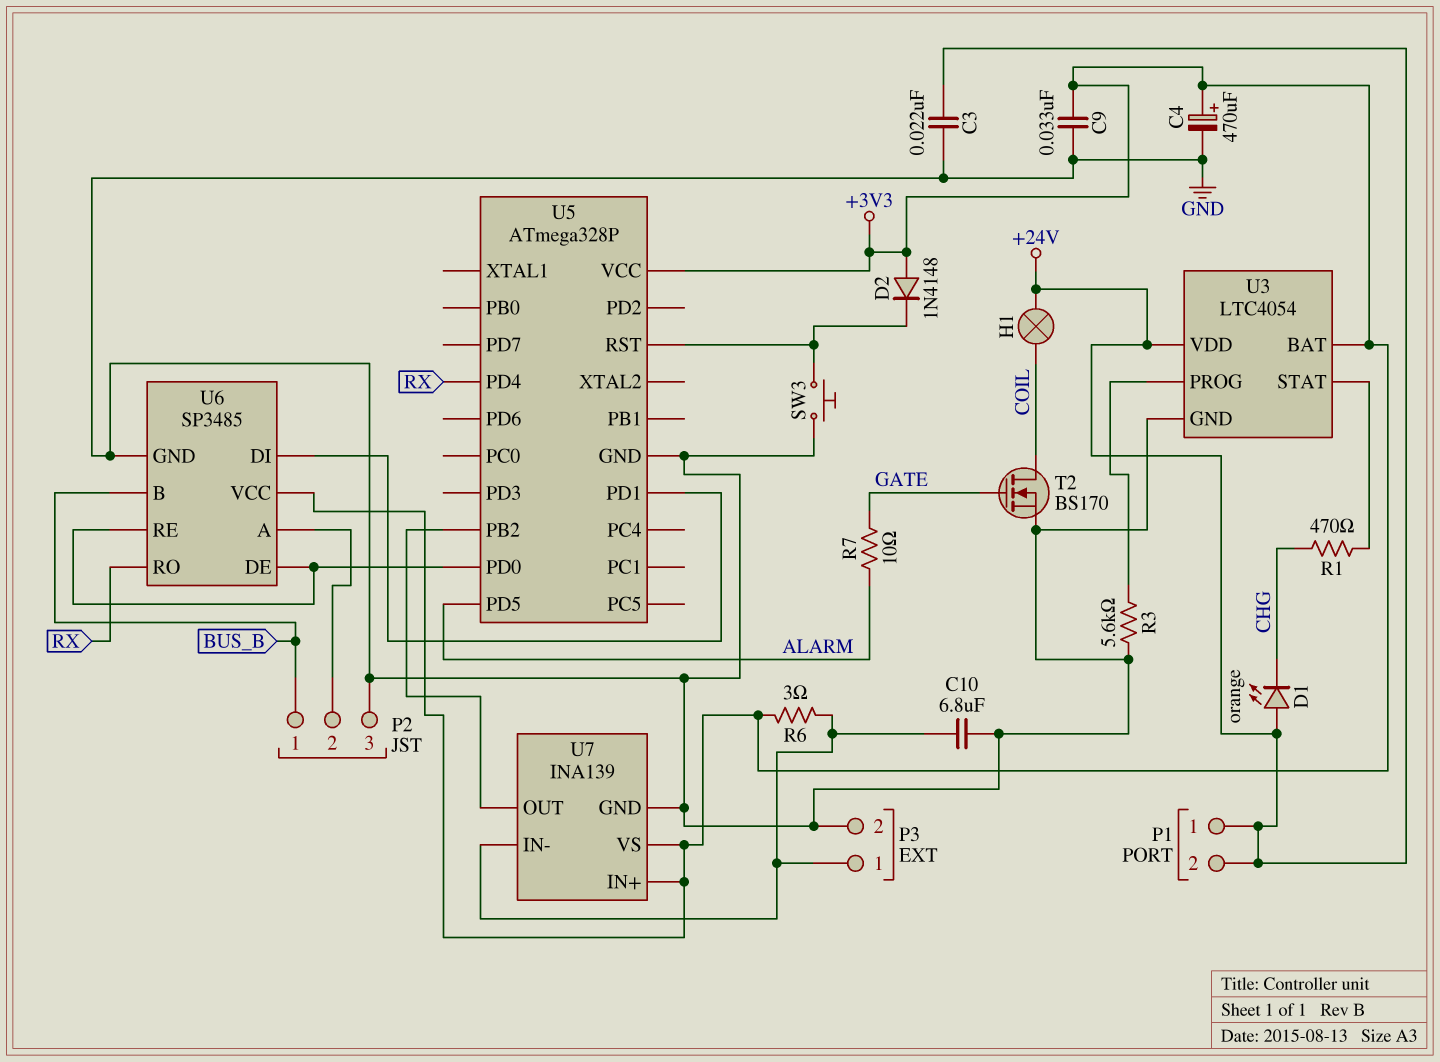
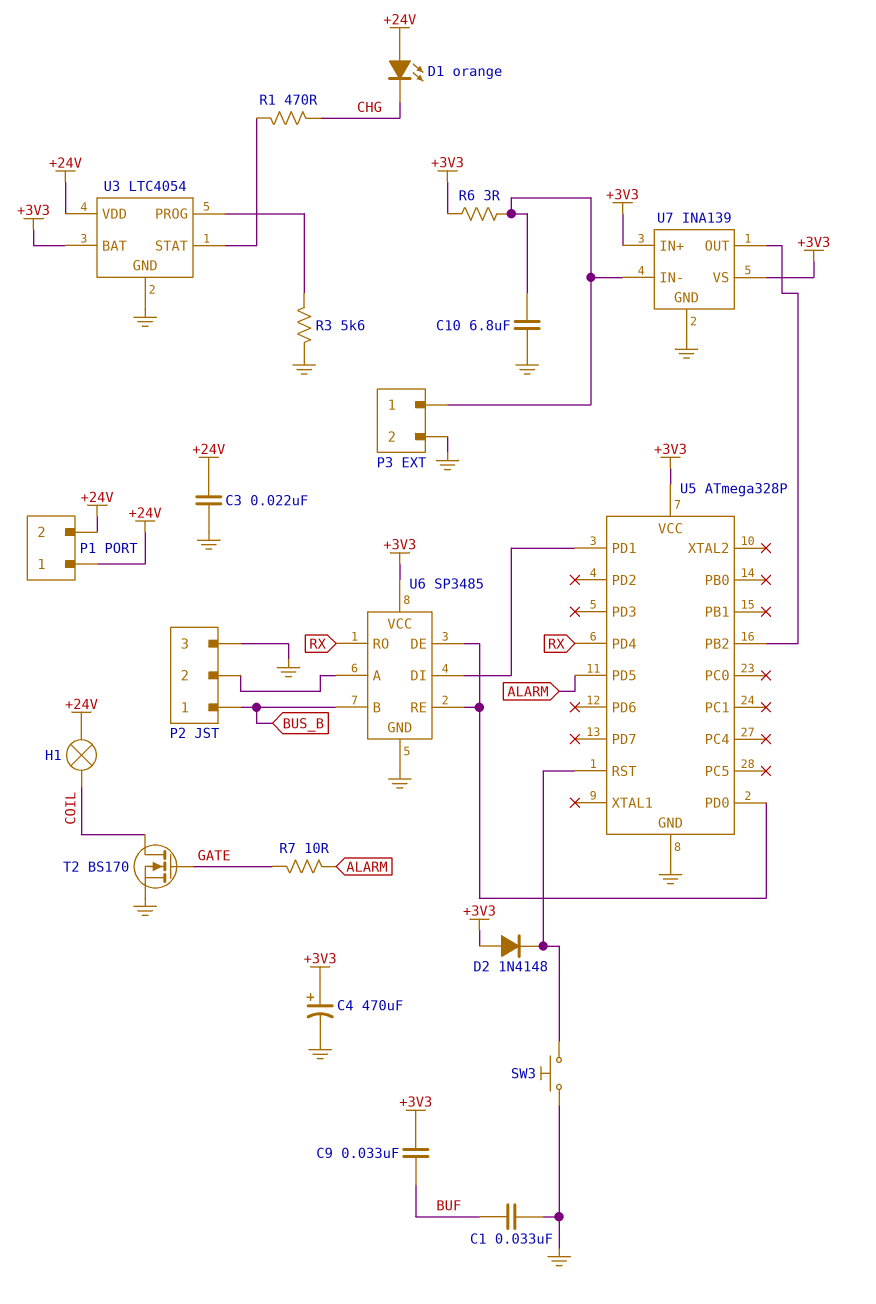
C1: none -> 33nF (BUF, GND)
C9: 33nF (+3V3, GND) -> 33nF (+3V3, BUF)

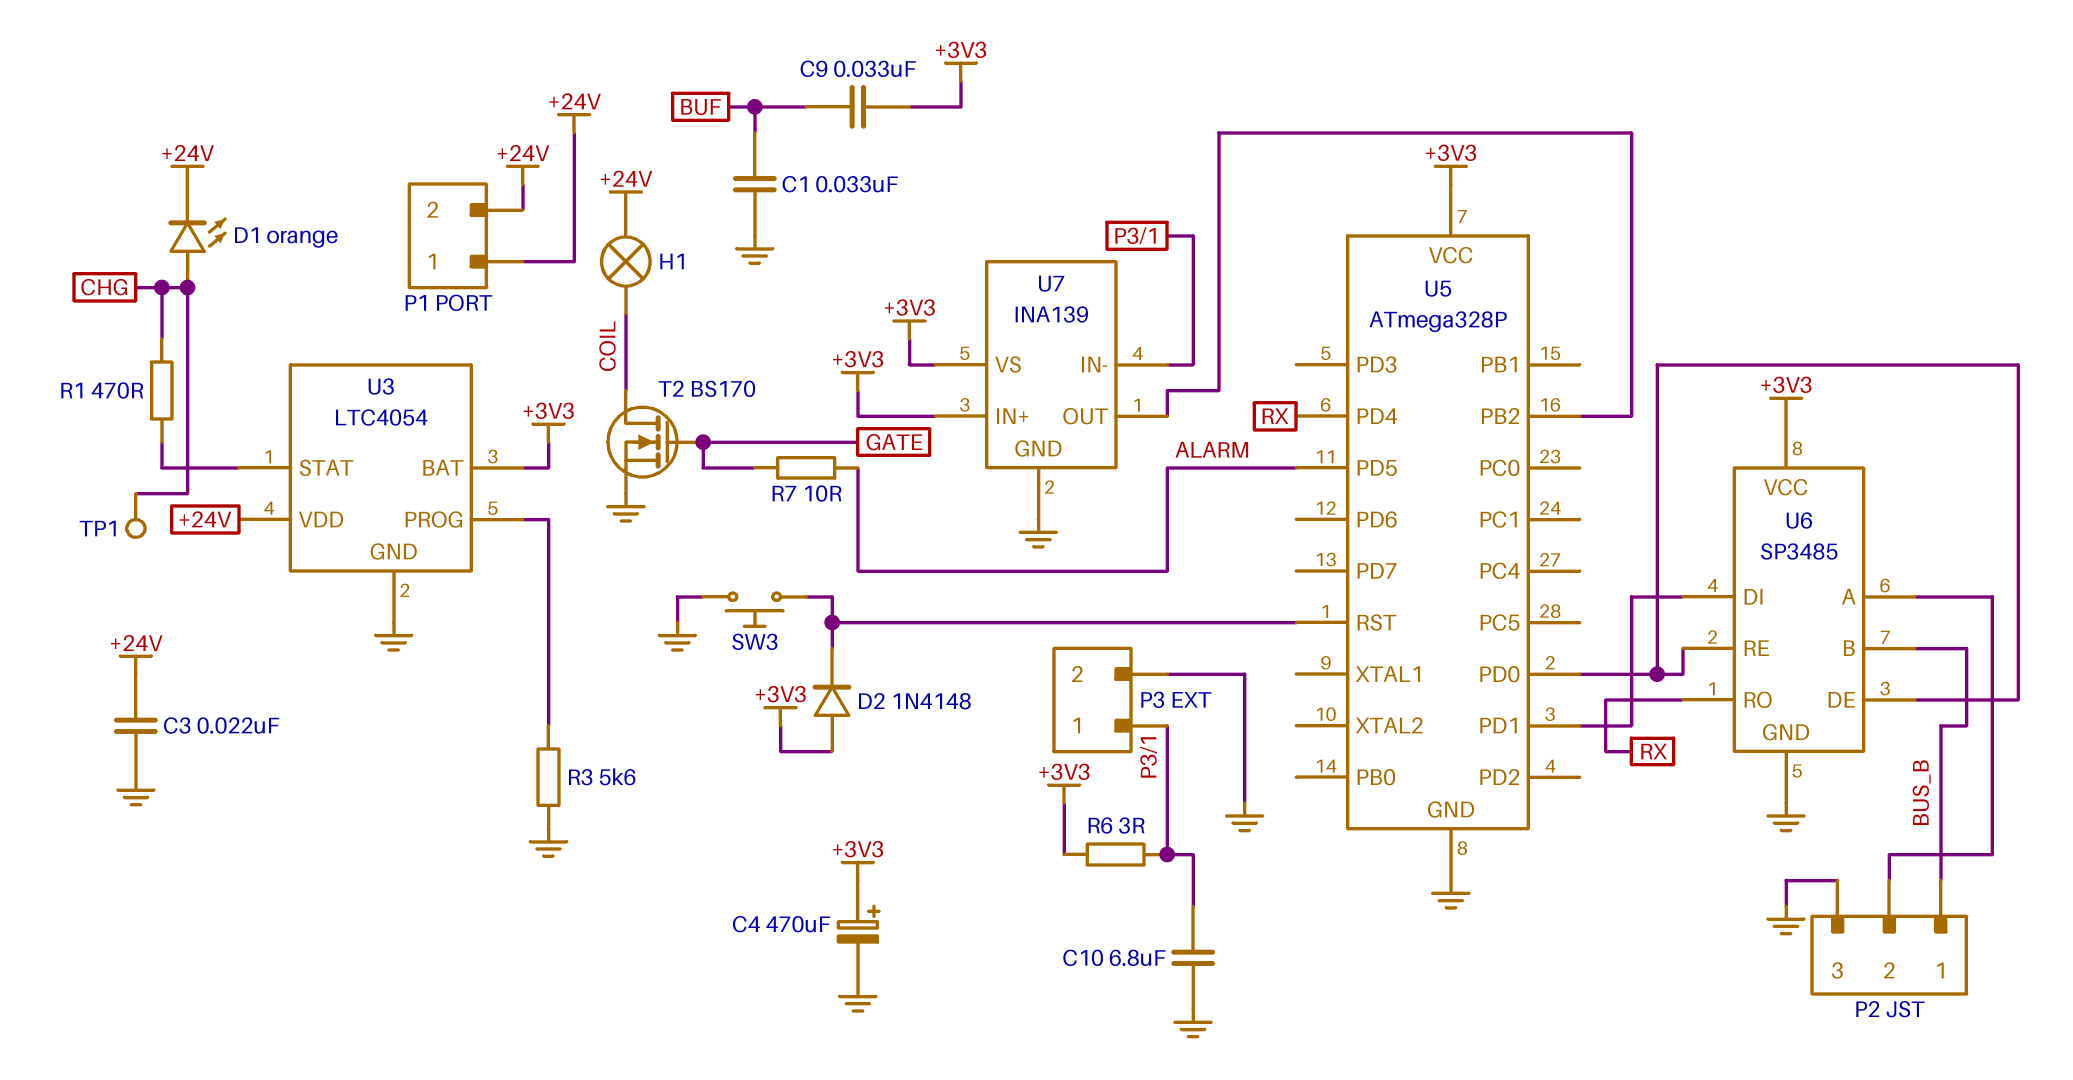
D1: LED orange (A +24V, K CHG) -> LED orange (A CHG, K +24V)
TP1: none -> test point (CHG)

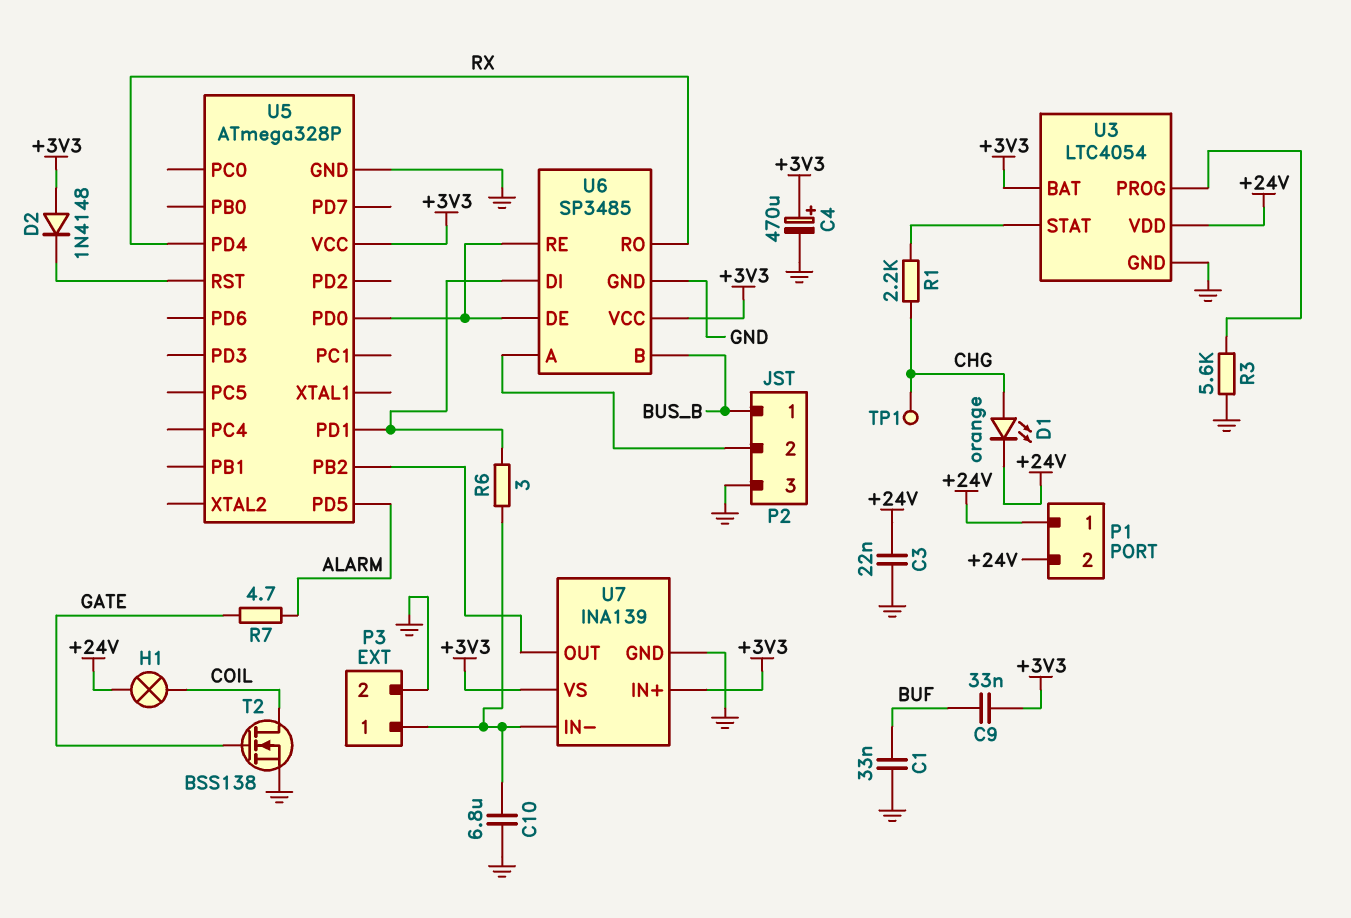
R1: 470 (CHG, U3/STAT) -> 2.2k (CHG, U3/STAT)
R6: 3 (+3V3, P3/1) -> 3 (P3/1, U5/PD1)
R7: 10 (ALARM, GATE) -> 4.7 (ALARM, GATE)
SW3: button (GND, U5/RST) -> none
T2: NMOS BS170 (G GATE, D COIL, S GND) -> NMOS BSS138 (G GATE, D COIL, S GND)

